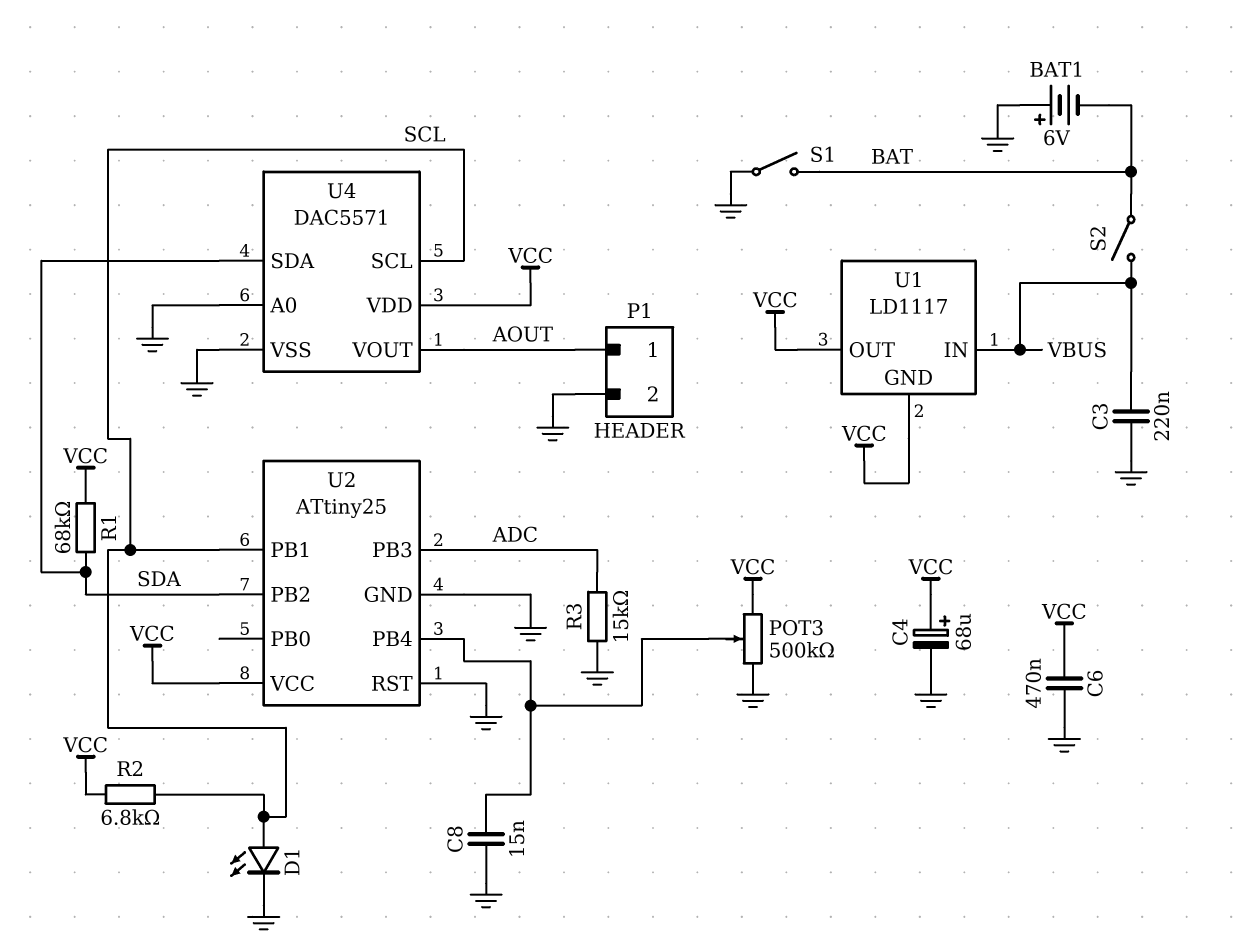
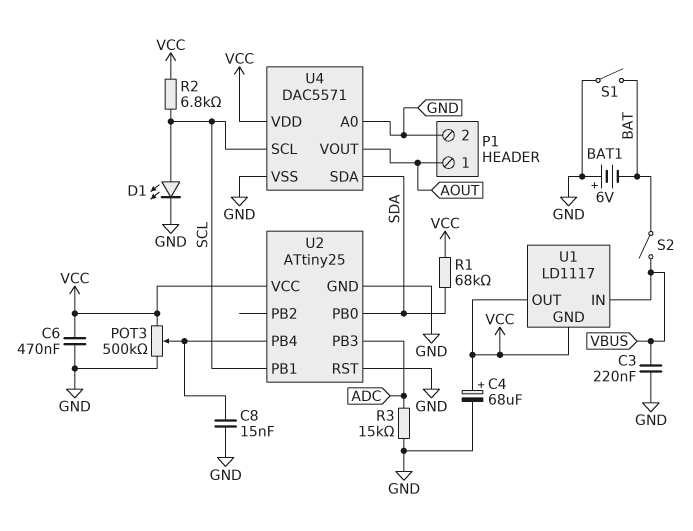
U2 pin PB0: none -> SDA
U2 pin PB2: SDA -> none

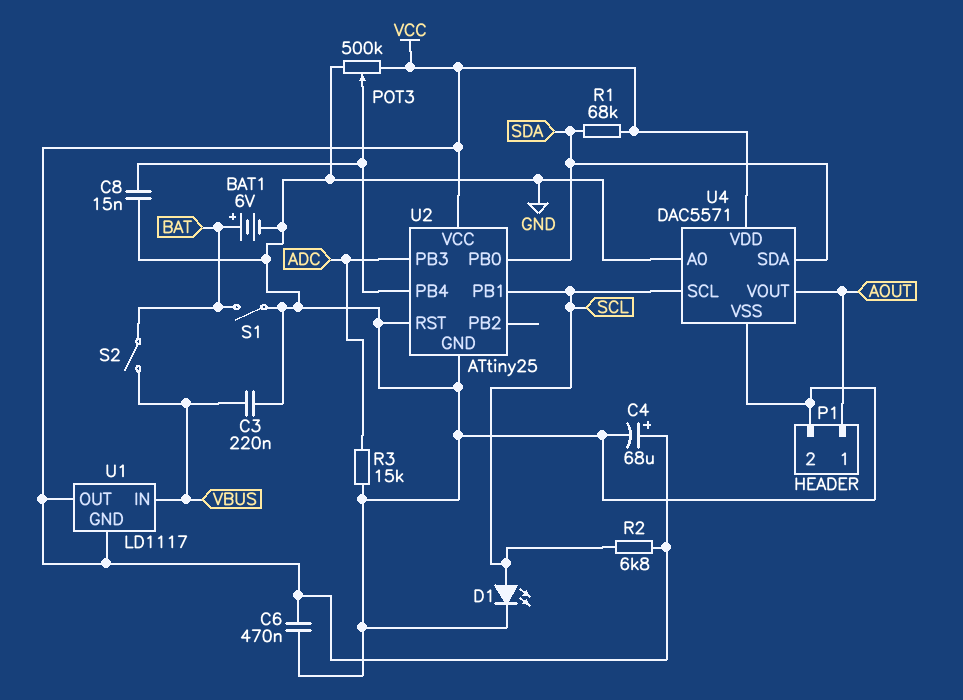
BAT1: 6V (plus GND, minus BAT) -> 6V (plus BAT, minus GND)

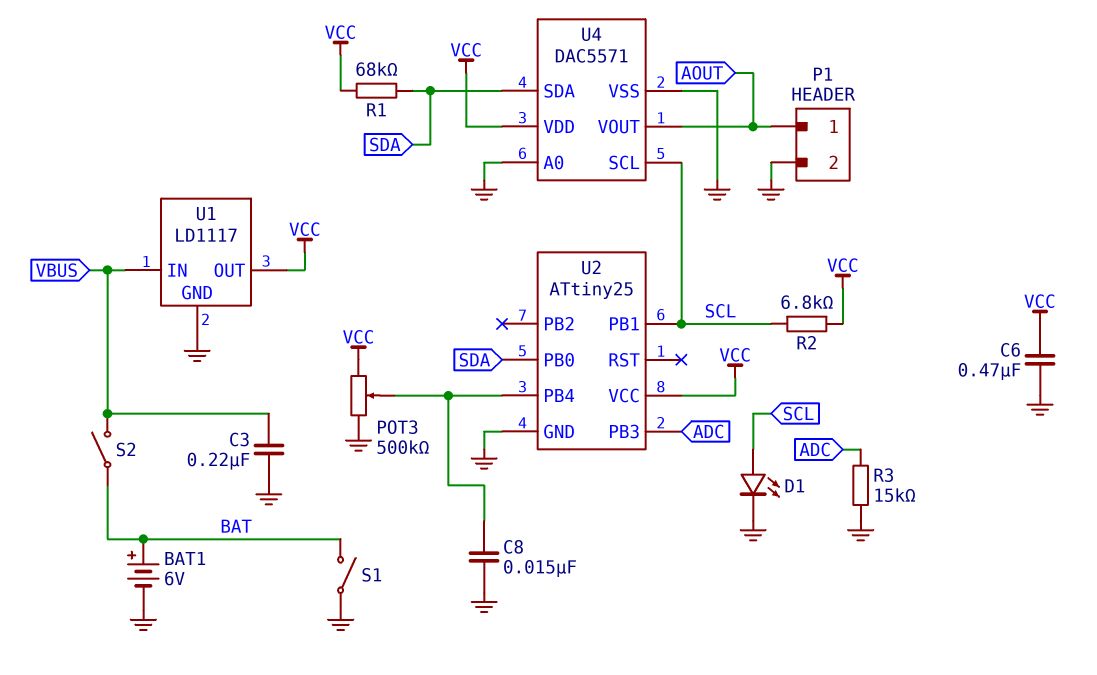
C4: 68uF (plus VCC, minus GND) -> none
U1 pin GND: VCC -> GND
U2 pin RST: GND -> none

